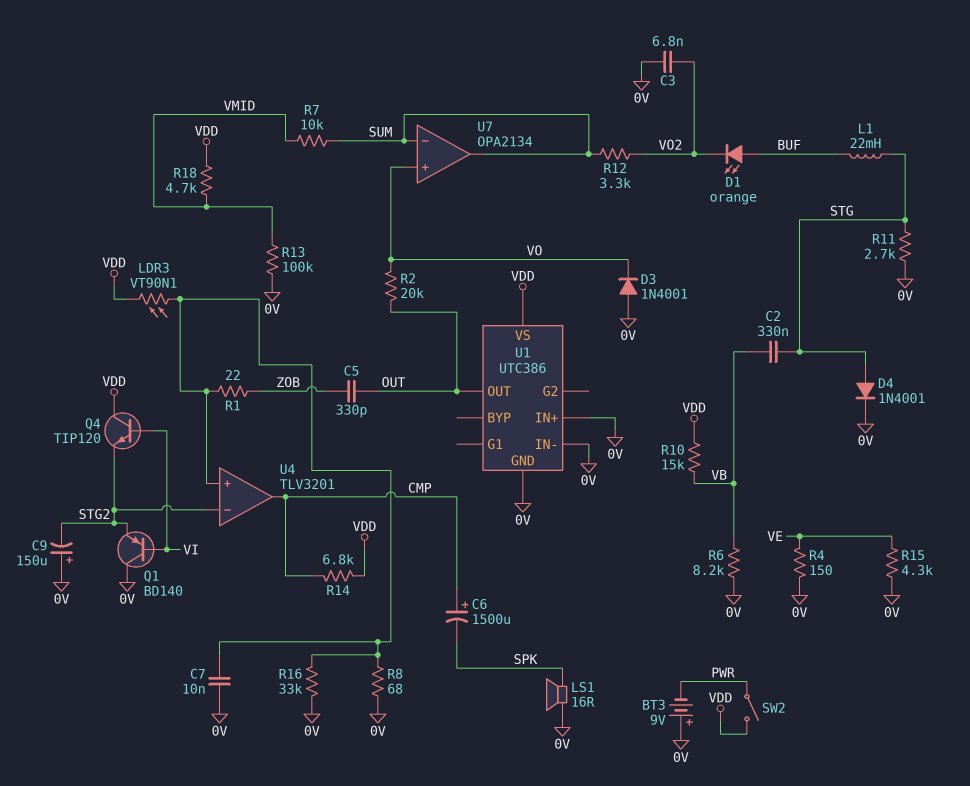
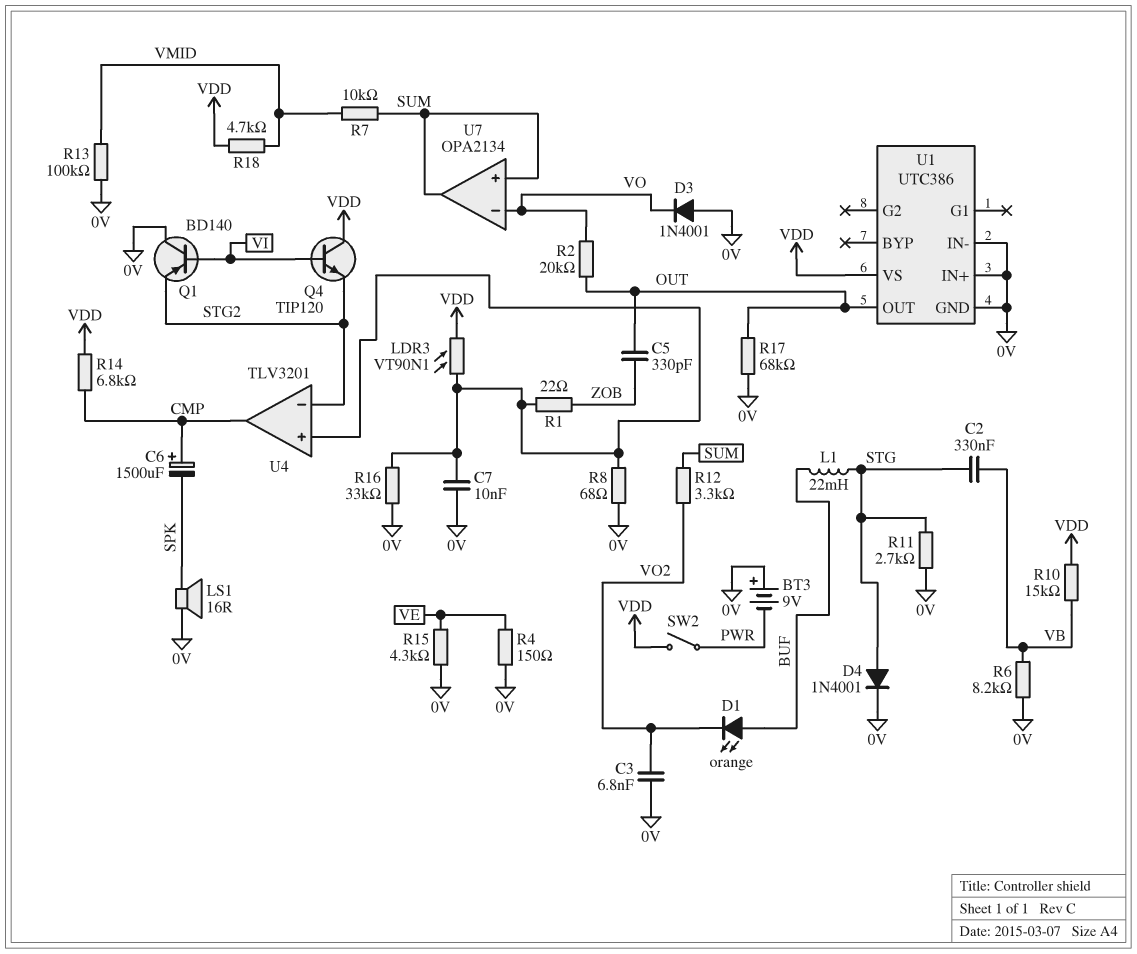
C9: 150uF (plus 0V, minus STG2) -> none
R17: none -> 68k (0V, OUT)
U7 pin in+: VO -> SUM
U7 pin in-: SUM -> VO

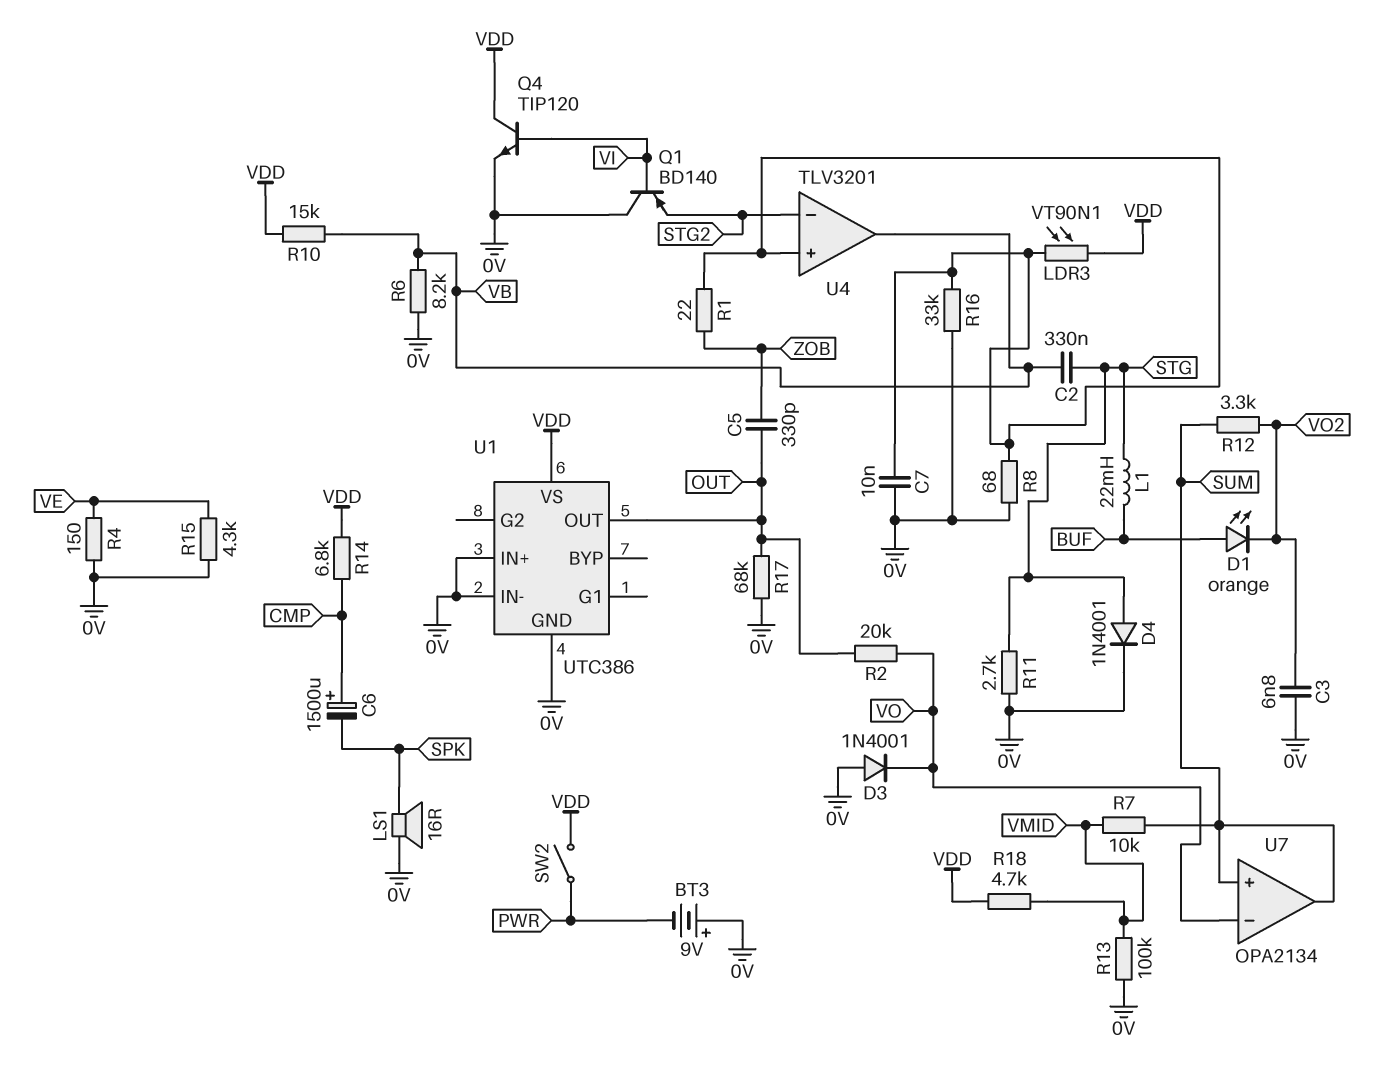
Q4: NPN TIP120 (B VI, C VDD, E STG2) -> NPN TIP120 (B VI, C VDD, E 0V)
U4 pin out: CMP -> VB

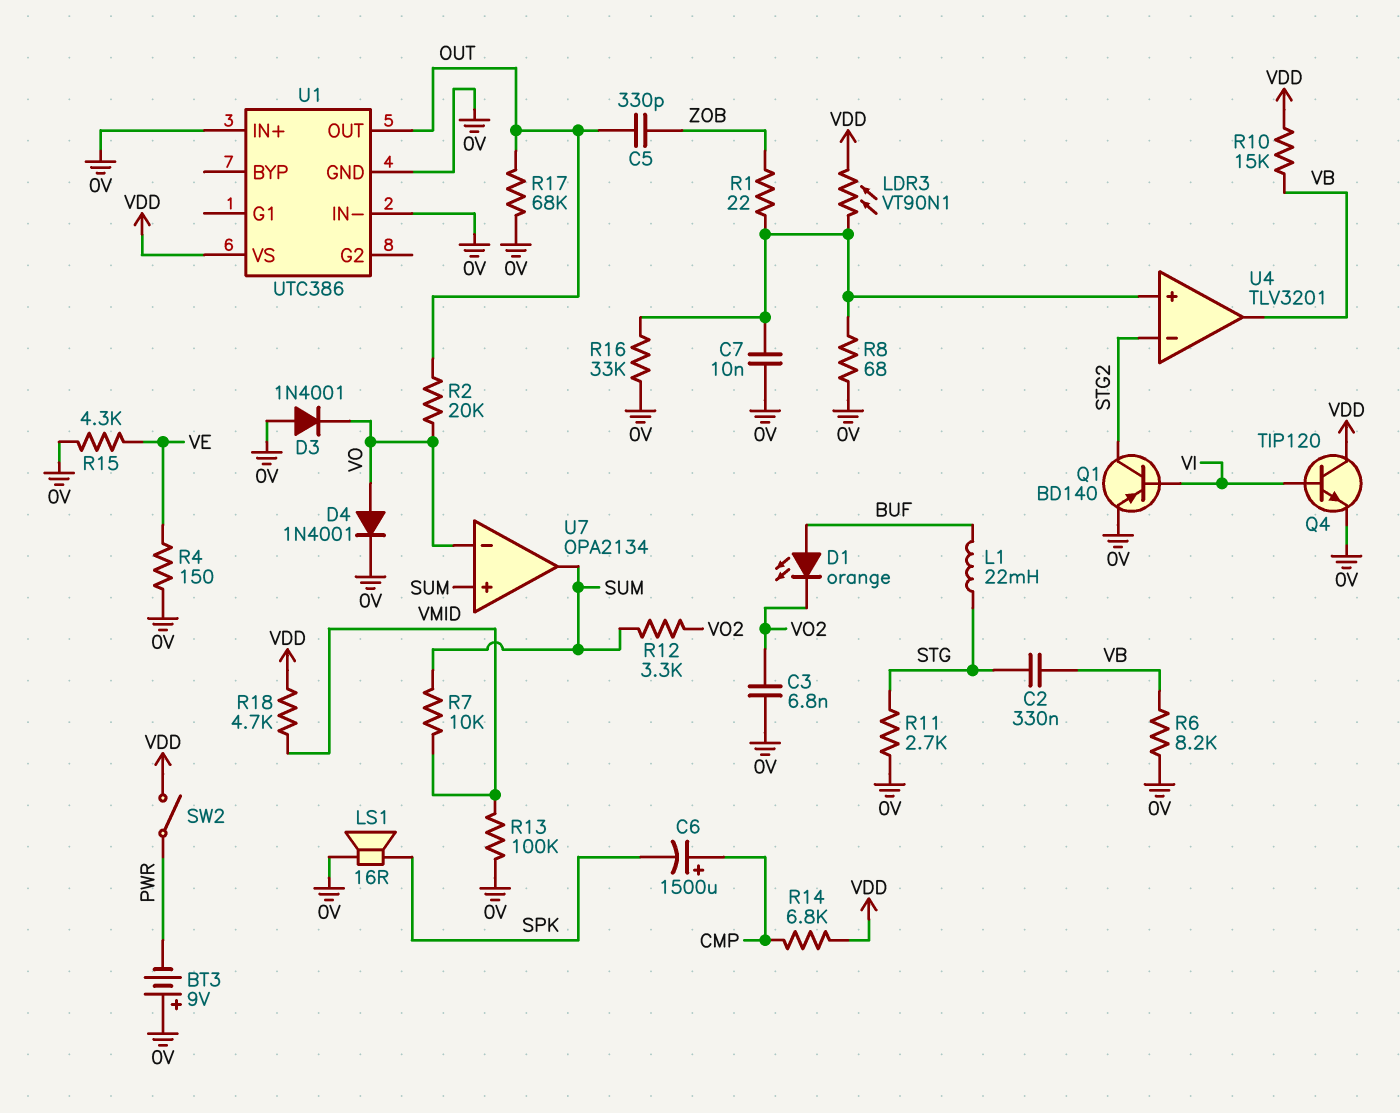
D4: diode 1N4001 (A STG, K 0V) -> diode 1N4001 (A VO, K 0V)
Q1: PNP BD140 (B VI, C 0V, E STG2) -> PNP BD140 (B VI, C STG2, E 0V)

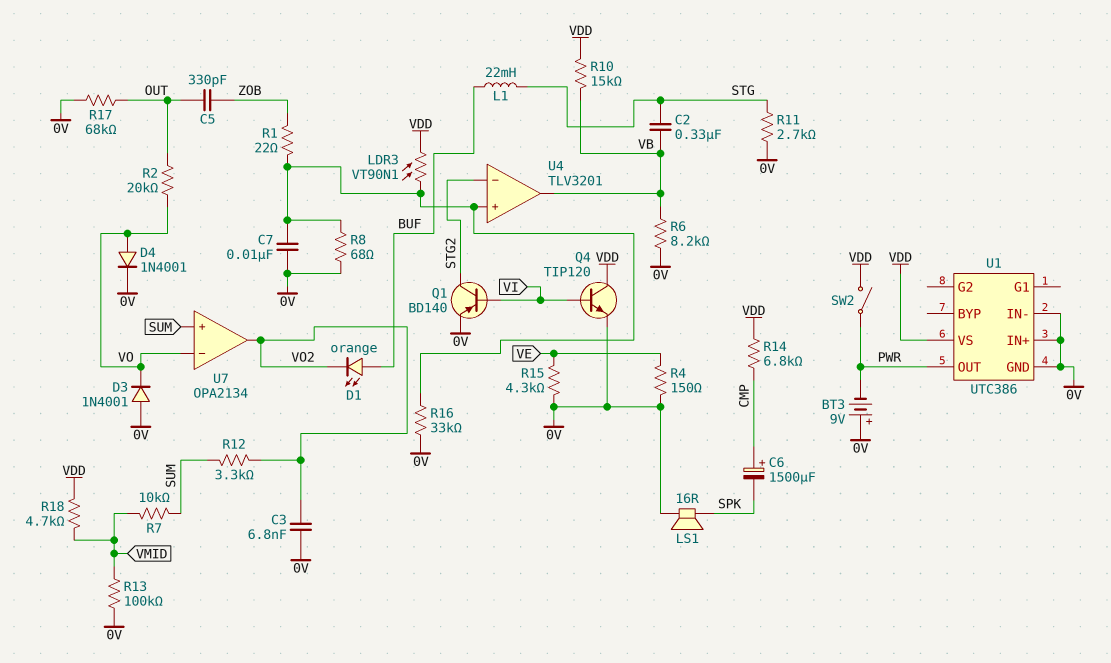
U1 pin OUT: OUT -> PWR
U7 pin out: SUM -> VO2

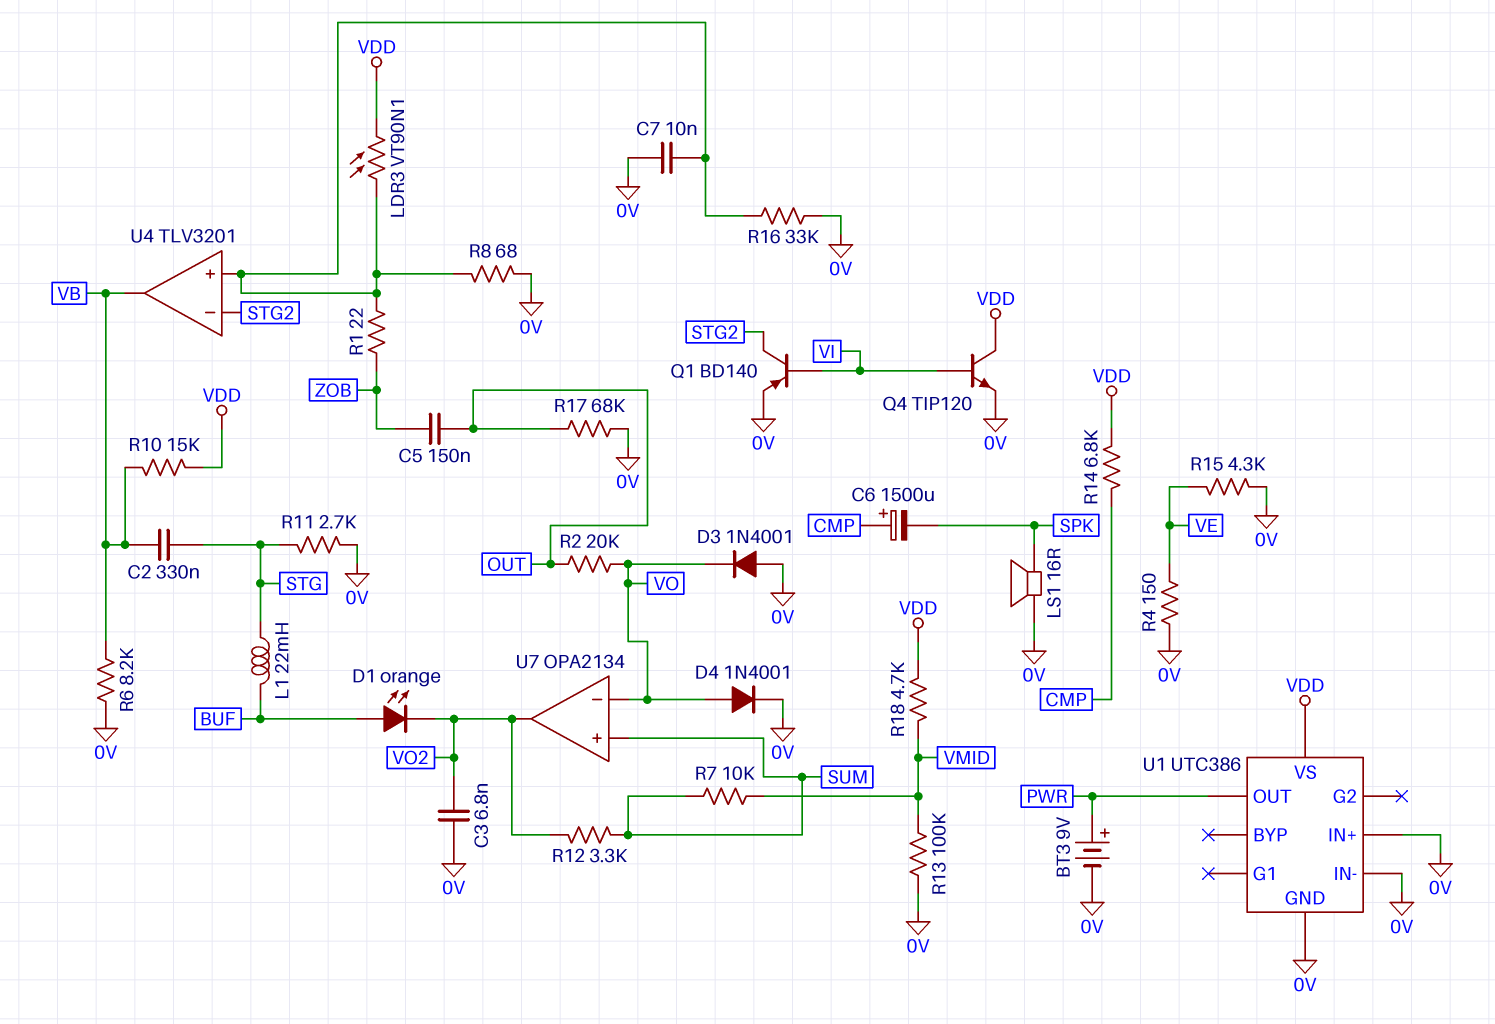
BT3: 9V (plus 0V, minus PWR) -> 9V (plus PWR, minus 0V)
C5: 330pF (OUT, ZOB) -> 150nF (OUT, ZOB)
SW2: switch (PWR, VDD) -> none

